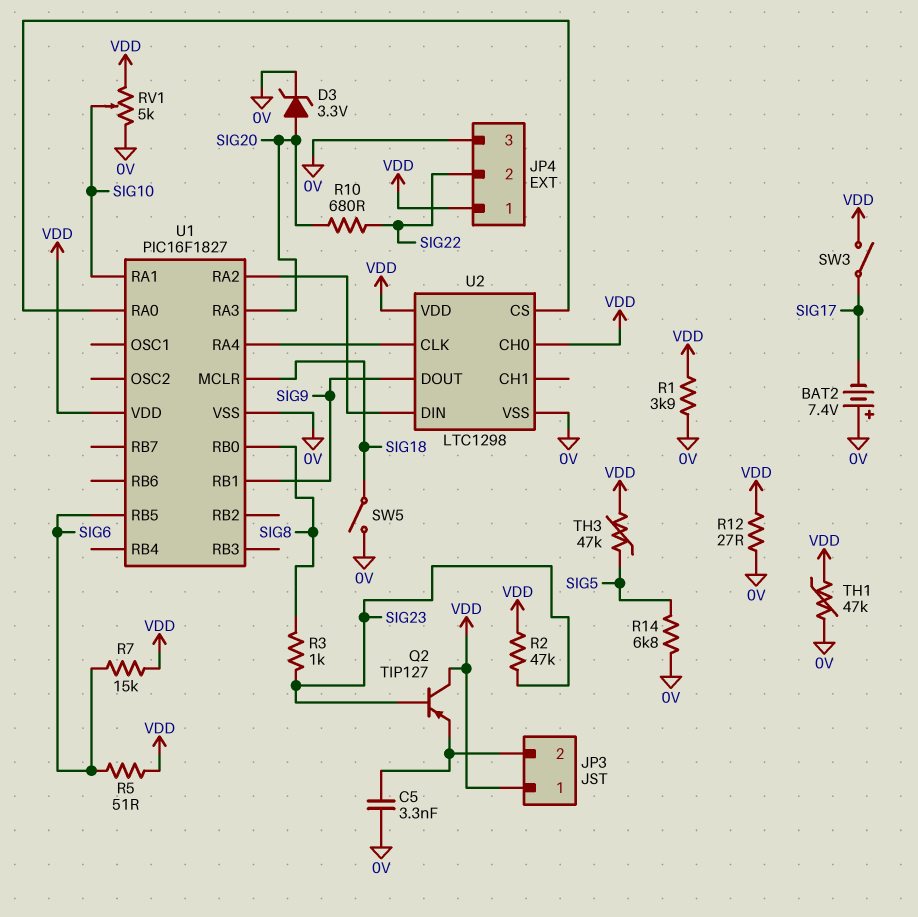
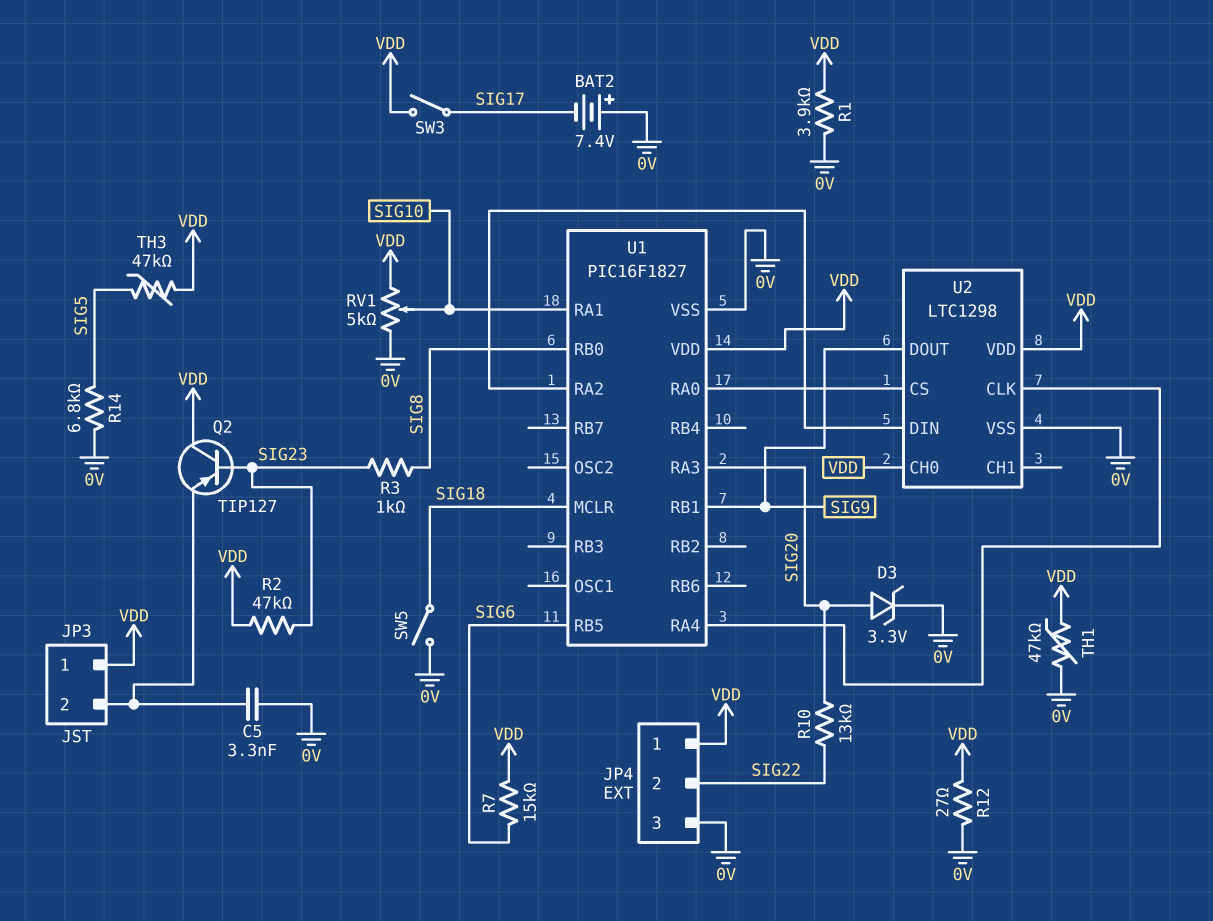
R5: 51 (SIG6, VDD) -> none
R10: 680 (SIG20, SIG22) -> 13k (SIG20, SIG22)

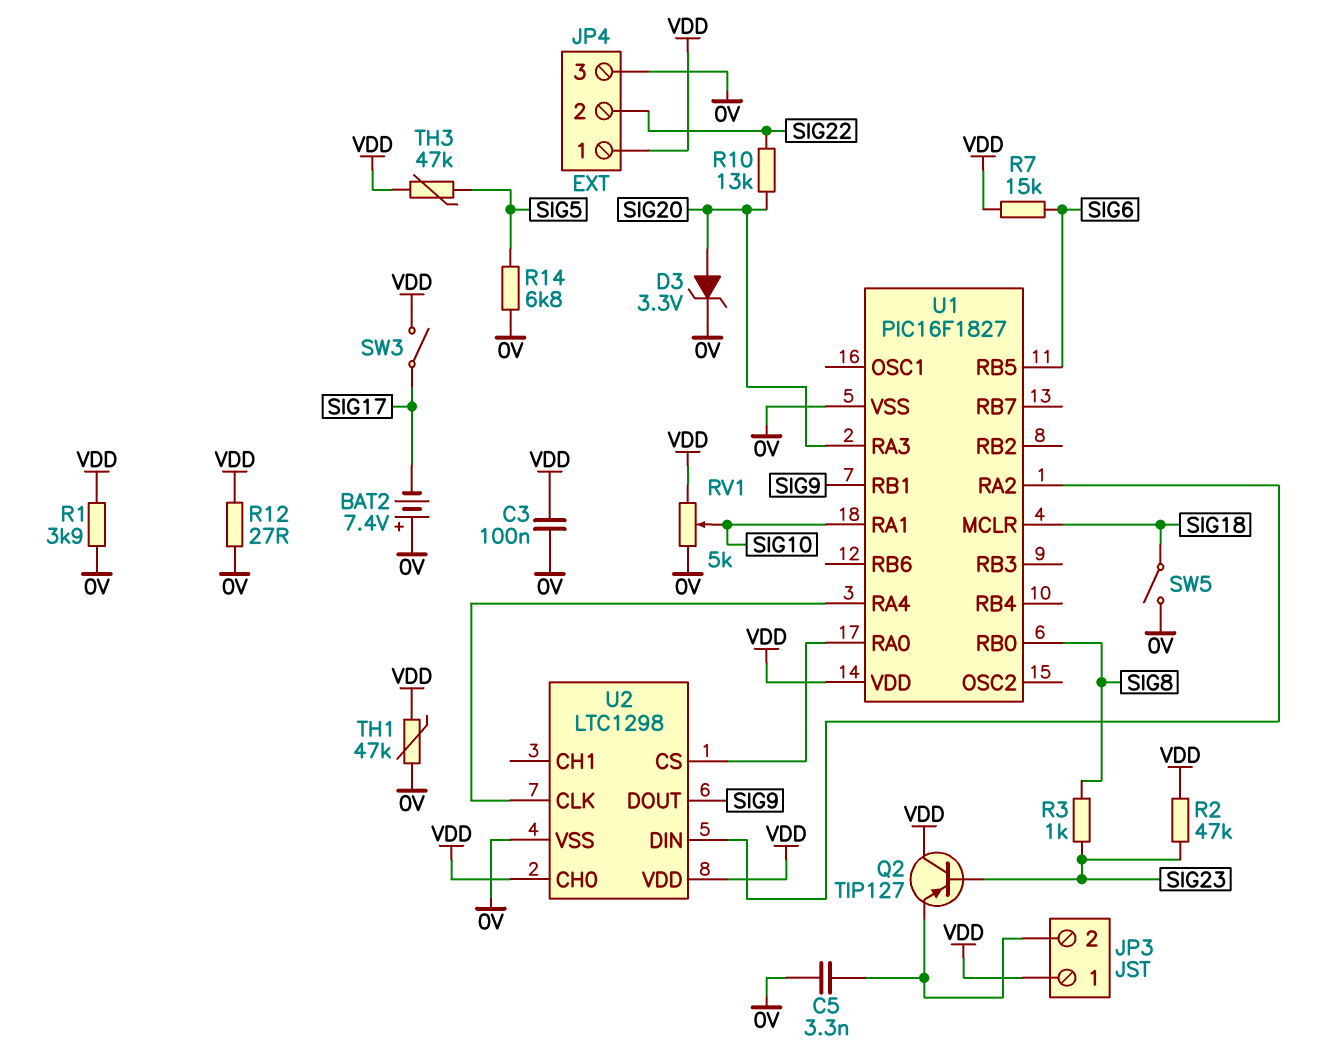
C3: none -> 100nF (0V, VDD)

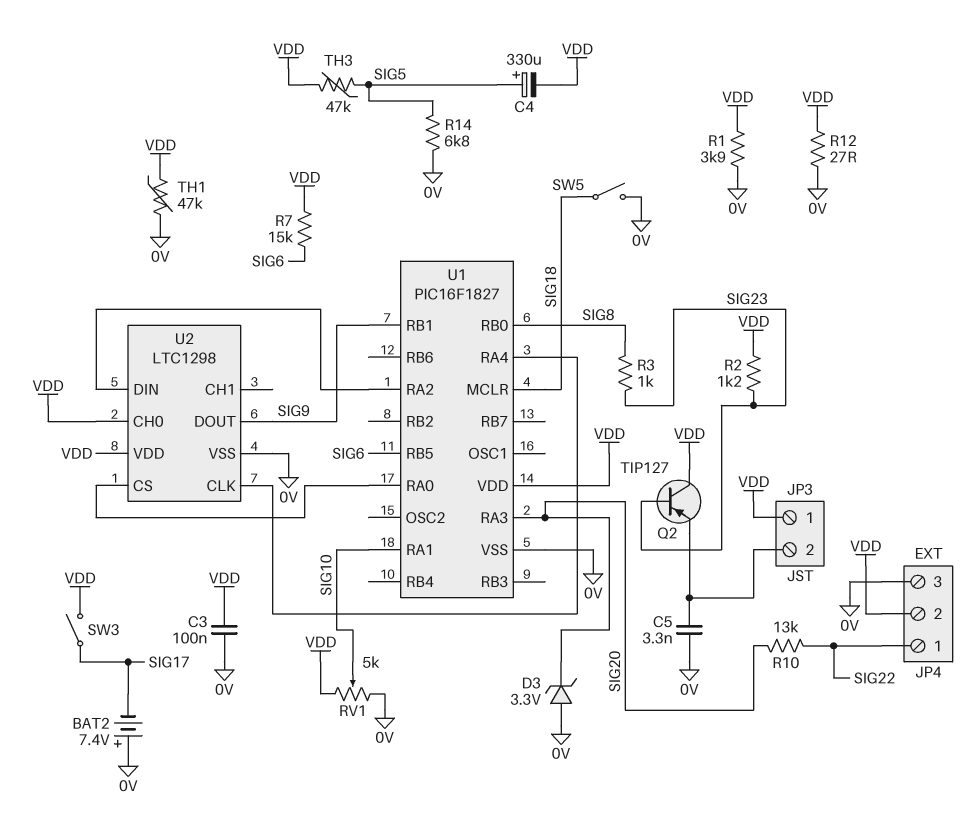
C4: none -> 330uF (plus SIG5, minus VDD)
D3: zener 3.3V (A SIG20, K 0V) -> zener 3.3V (A 0V, K SIG20)
JP4 pin 1: VDD -> SIG22
JP4 pin 2: SIG22 -> VDD
R2: 47k (SIG23, VDD) -> 1.2k (SIG23, VDD)

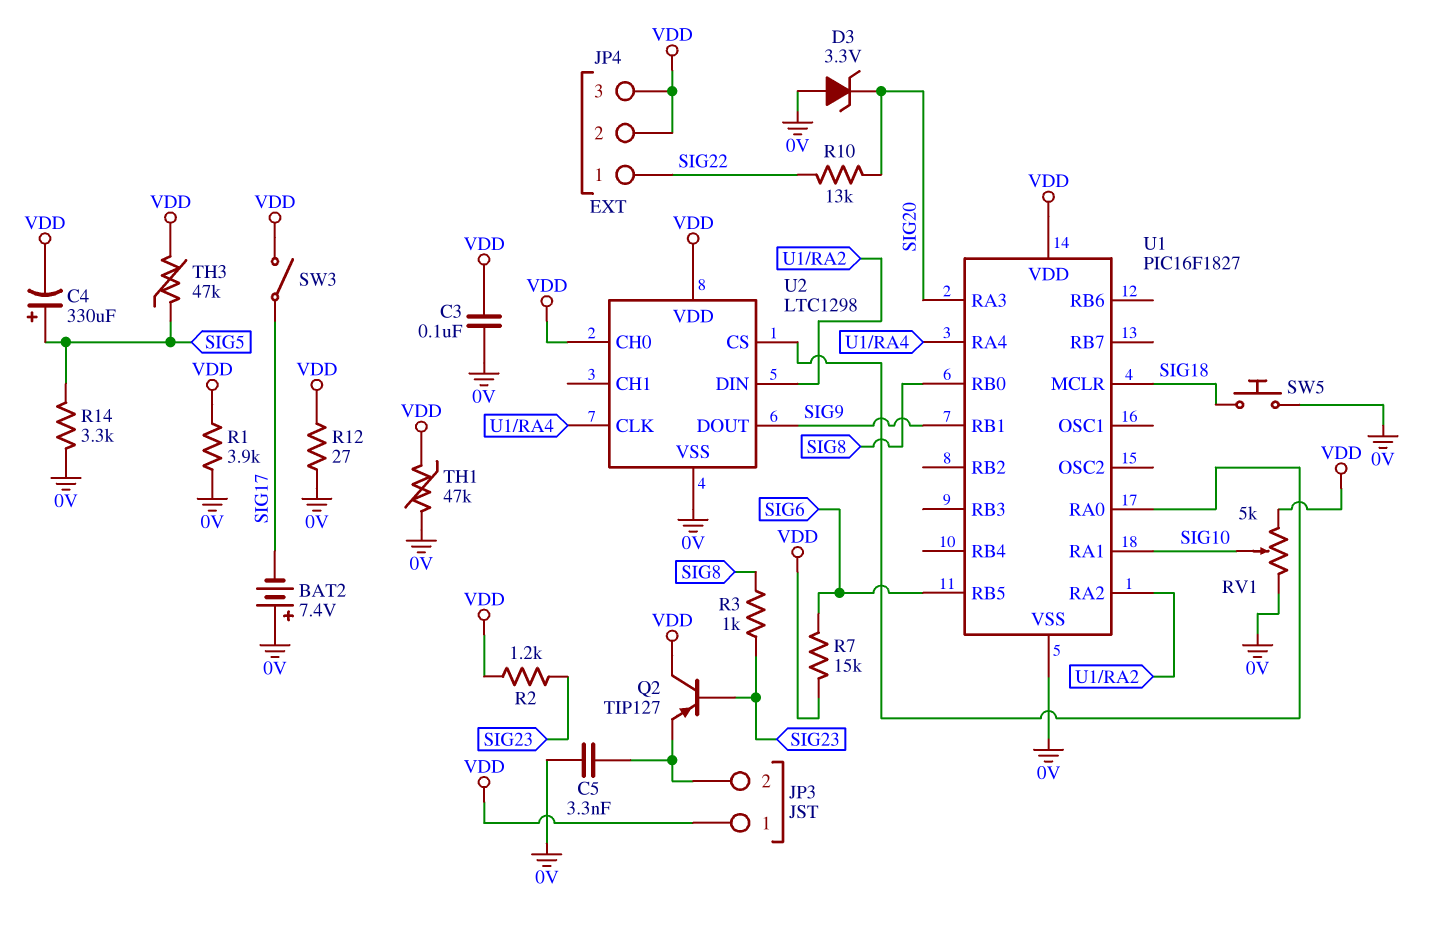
JP4 pin 3: 0V -> VDD
R14: 6.8k (0V, SIG5) -> 3.3k (0V, SIG5)
SW5: switch (0V, SIG18) -> button (0V, SIG18)

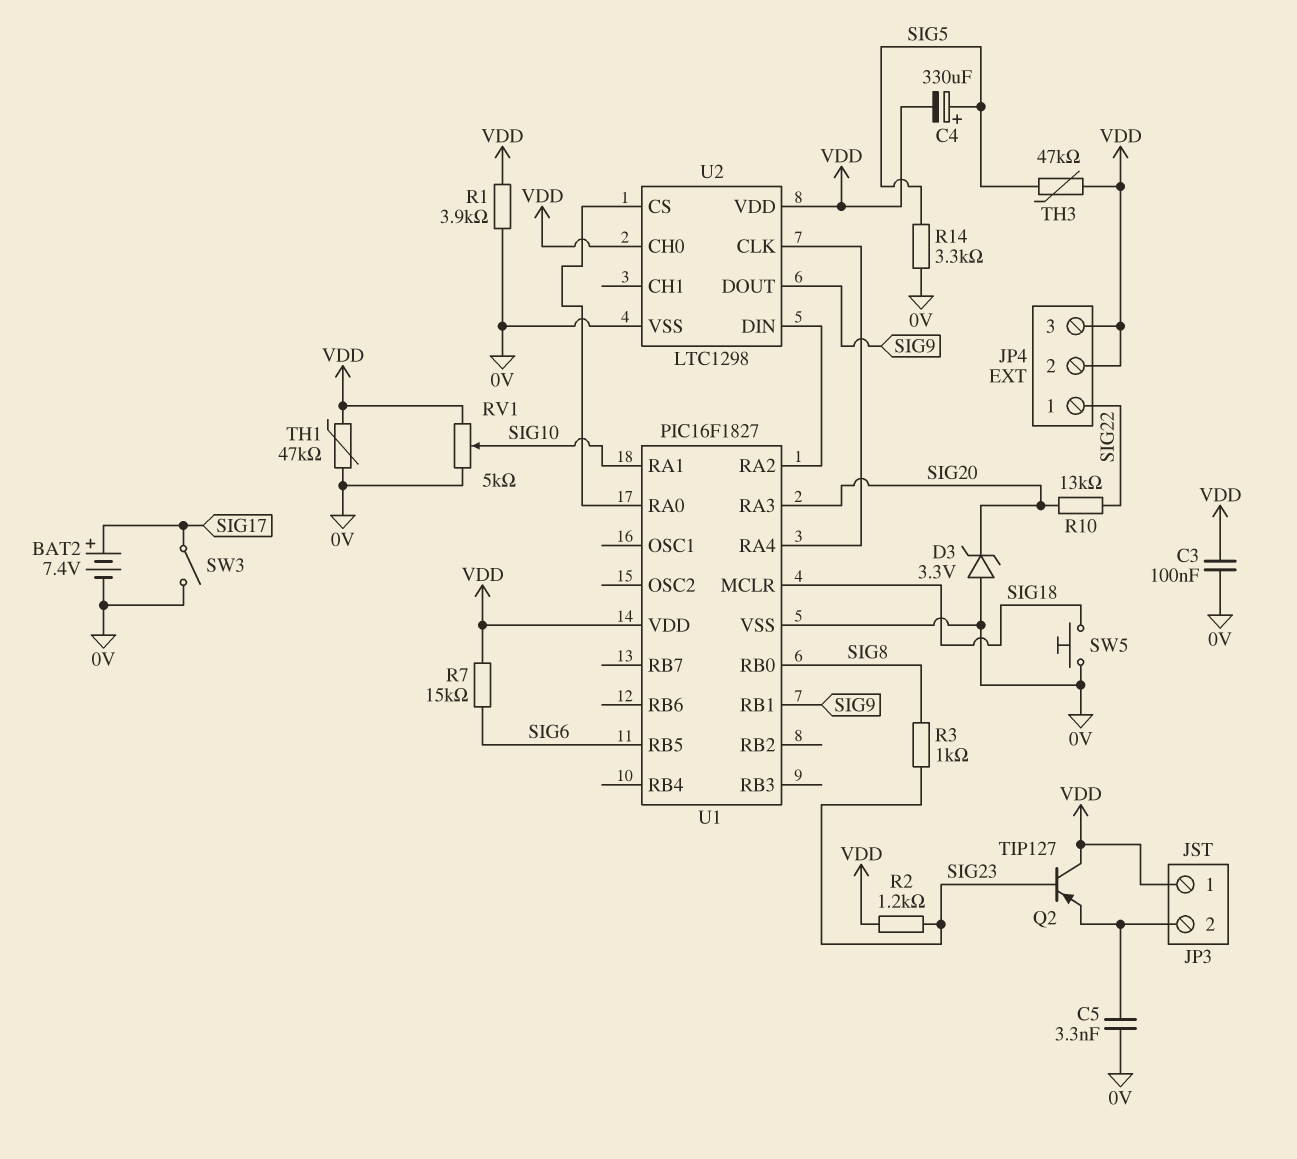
BAT2: 7.4V (plus 0V, minus SIG17) -> 7.4V (plus SIG17, minus 0V)
R12: 27 (0V, VDD) -> none
SW3: switch (SIG17, VDD) -> switch (0V, SIG17)

